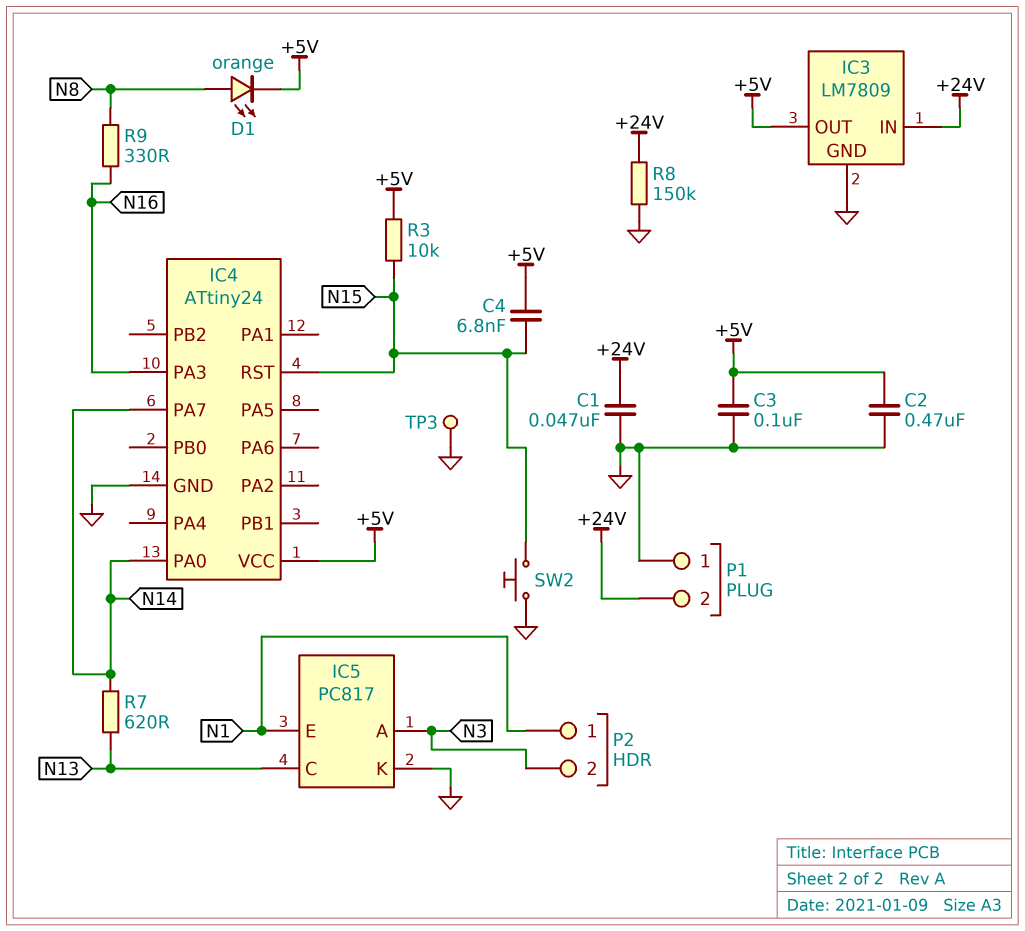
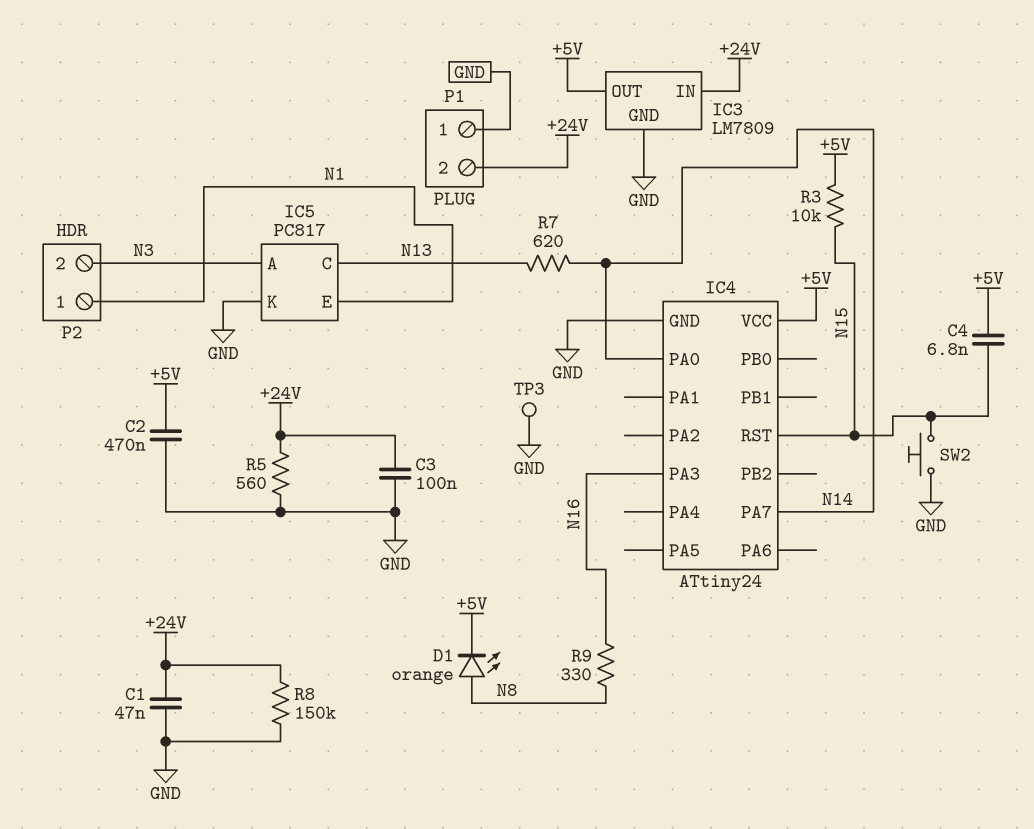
C3: 100nF (+5V, GND) -> 100nF (+24V, GND)
R5: none -> 560 (+24V, GND)

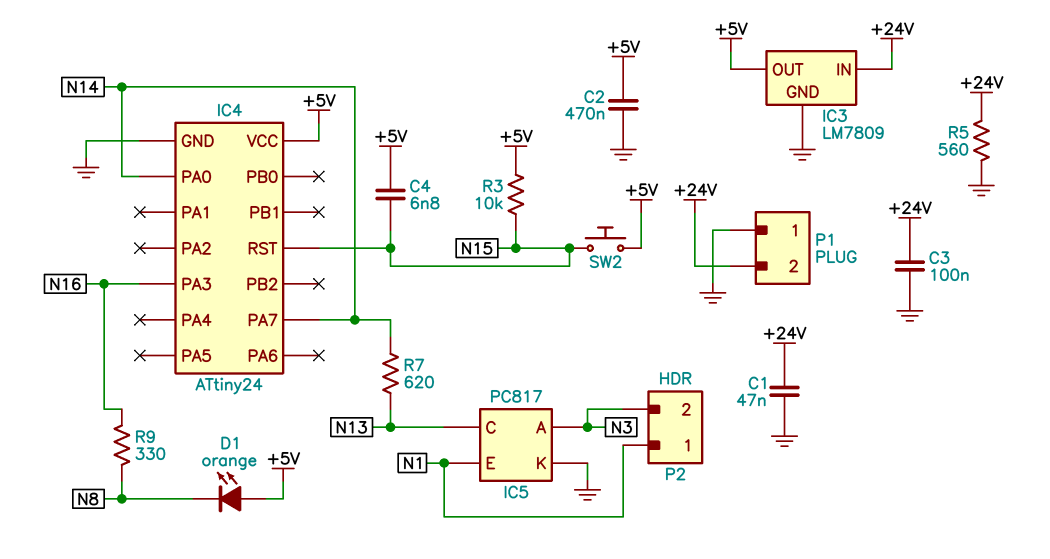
D1: LED orange (A N8, K +5V) -> LED orange (A +5V, K N8)
R8: 150k (+24V, GND) -> none
SW2: button (GND, N15) -> button (+5V, N15)
TP3: test point (GND) -> none

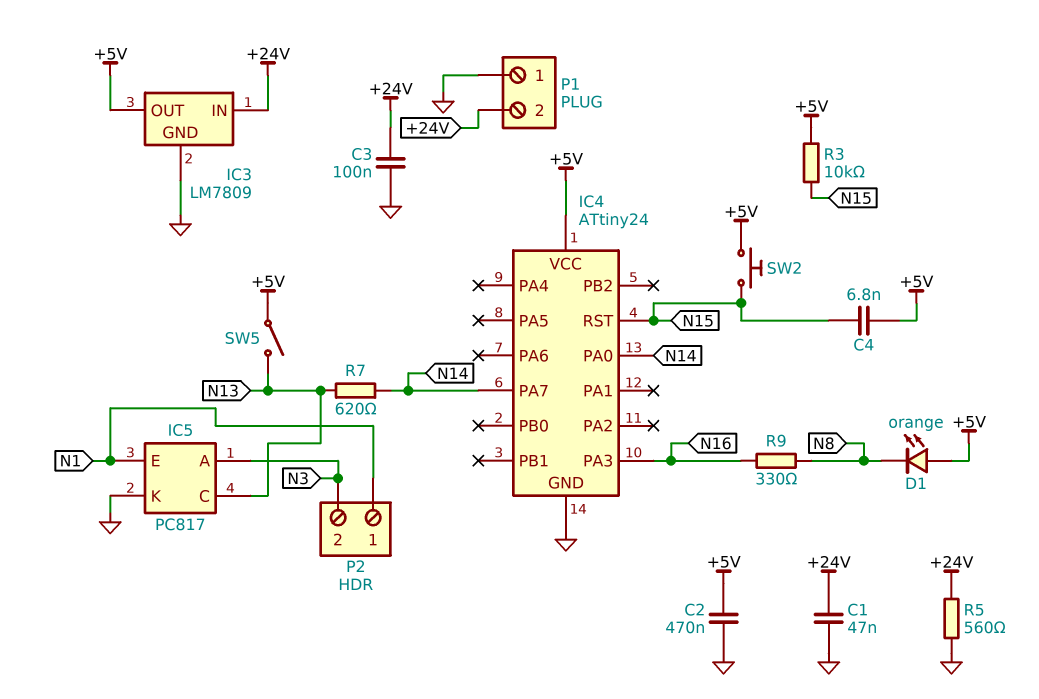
SW5: none -> switch (+5V, N13)

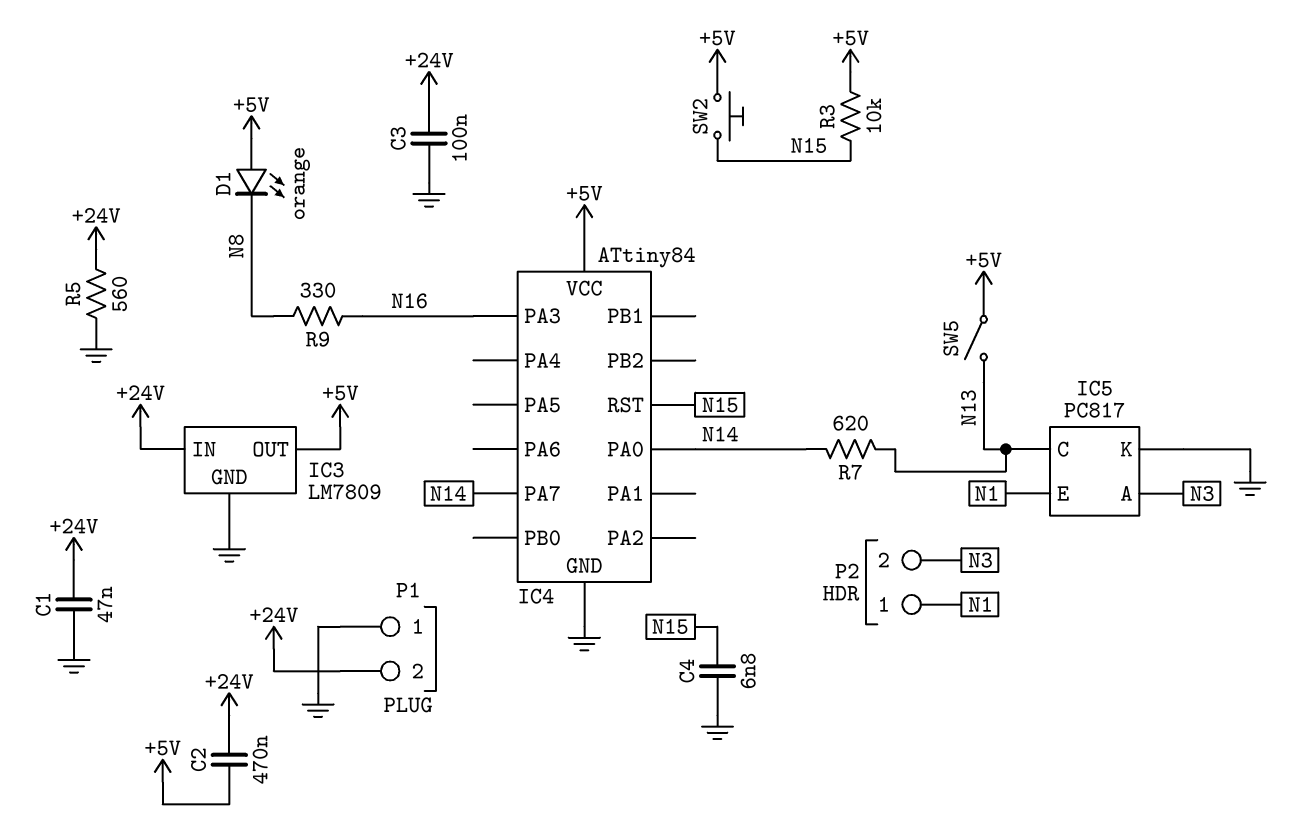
C2: 470nF (+5V, GND) -> 470nF (+5V, +24V)
C4: 6.8nF (+5V, N15) -> 6.8nF (GND, N15)
IC4: ATtiny24 -> ATtiny84

